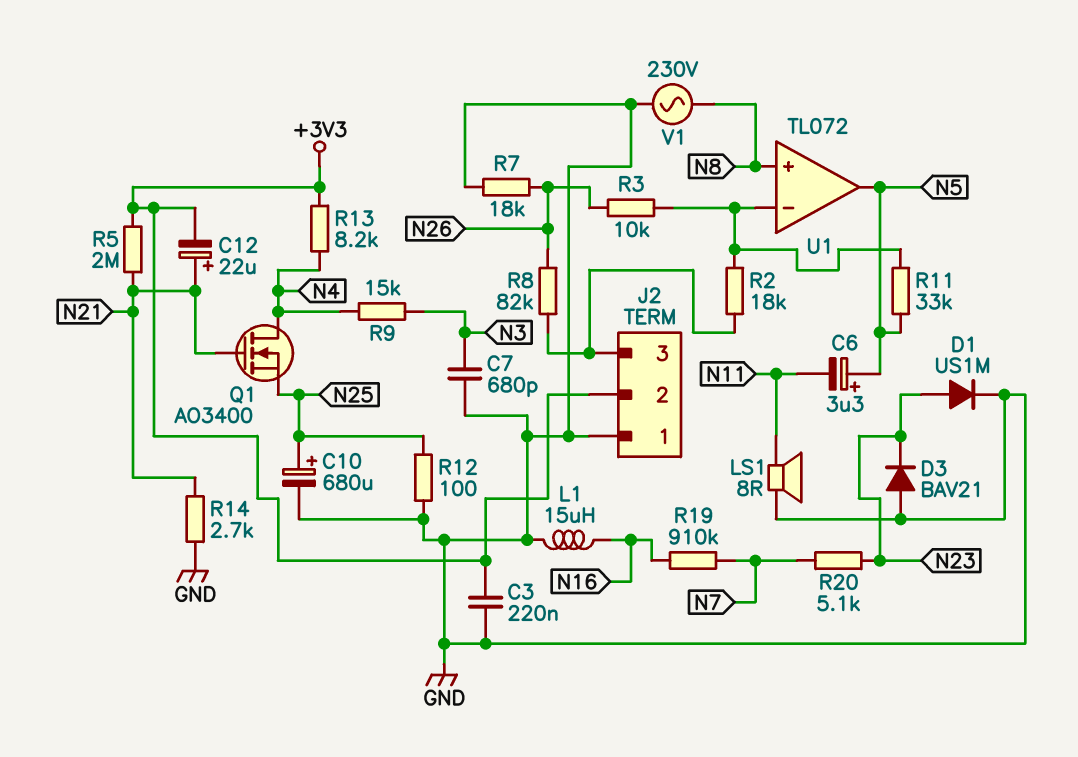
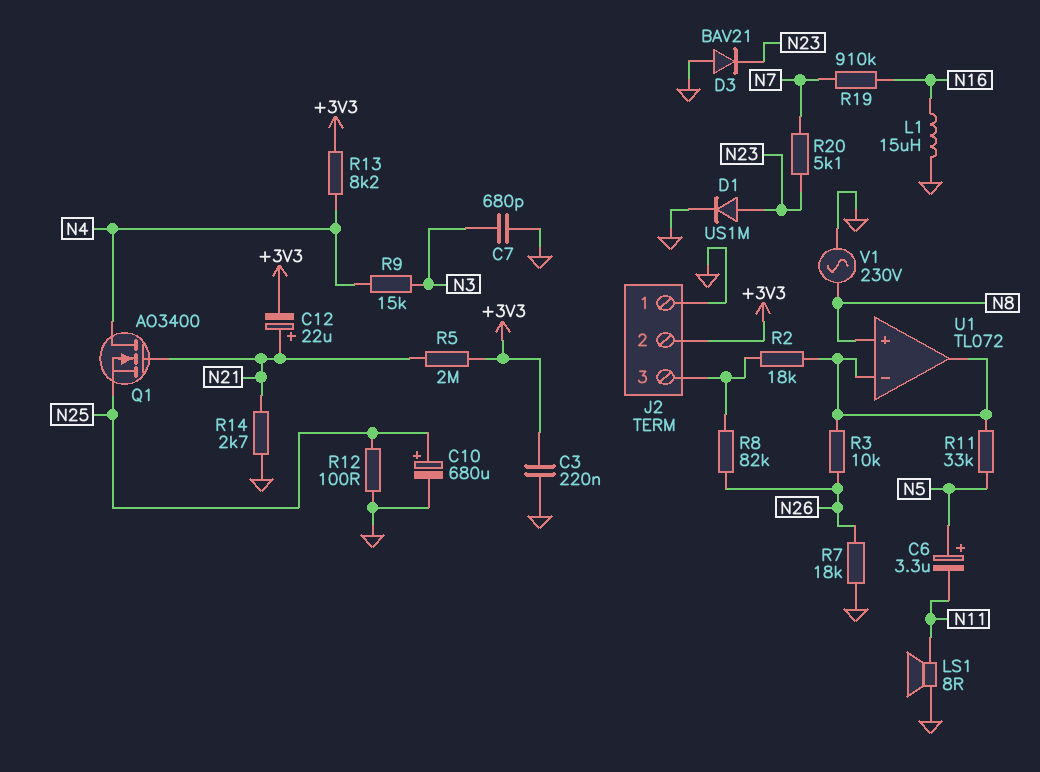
U1 pin out: N5 -> U1/in-

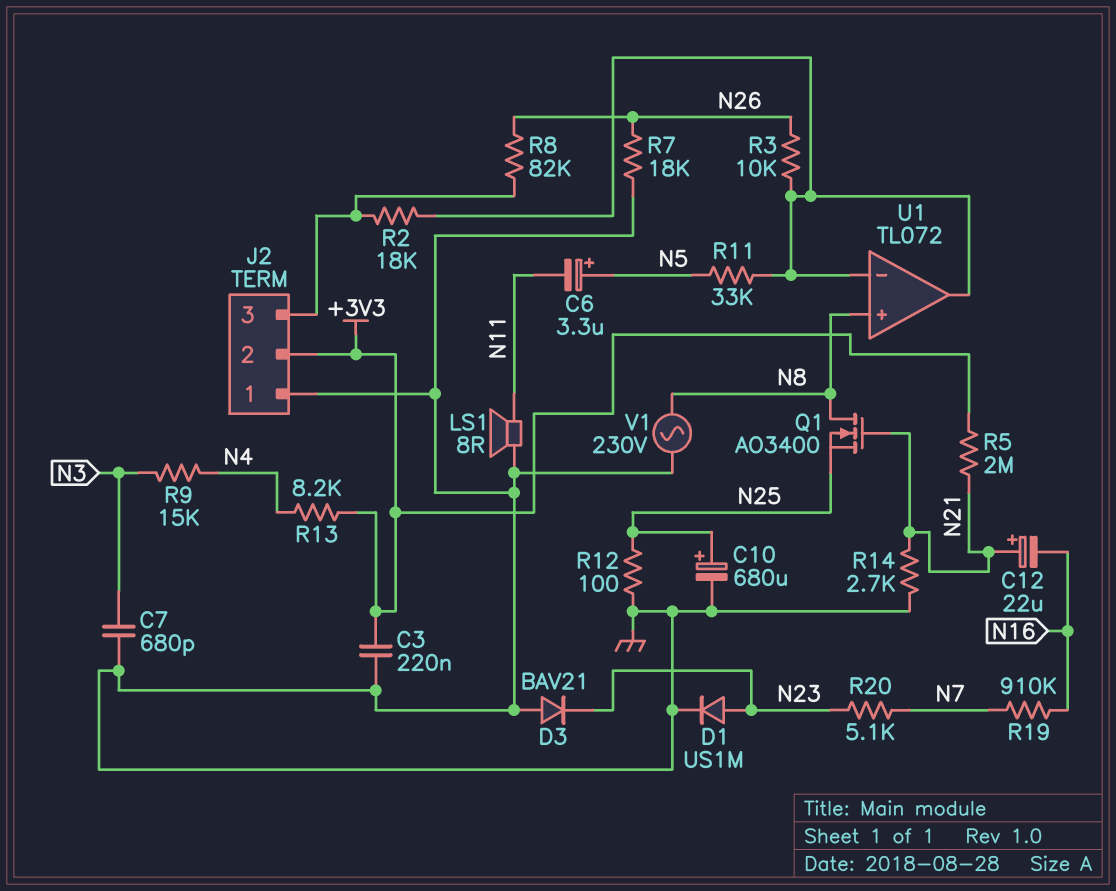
C12: 22uF (plus N21, minus +3V3) -> 22uF (plus N21, minus N16)
L1: 15uH (GND, N16) -> none
Q1: NMOS AO3400 (G N21, D N4, S N25) -> NMOS AO3400 (G N21, D N8, S N25)

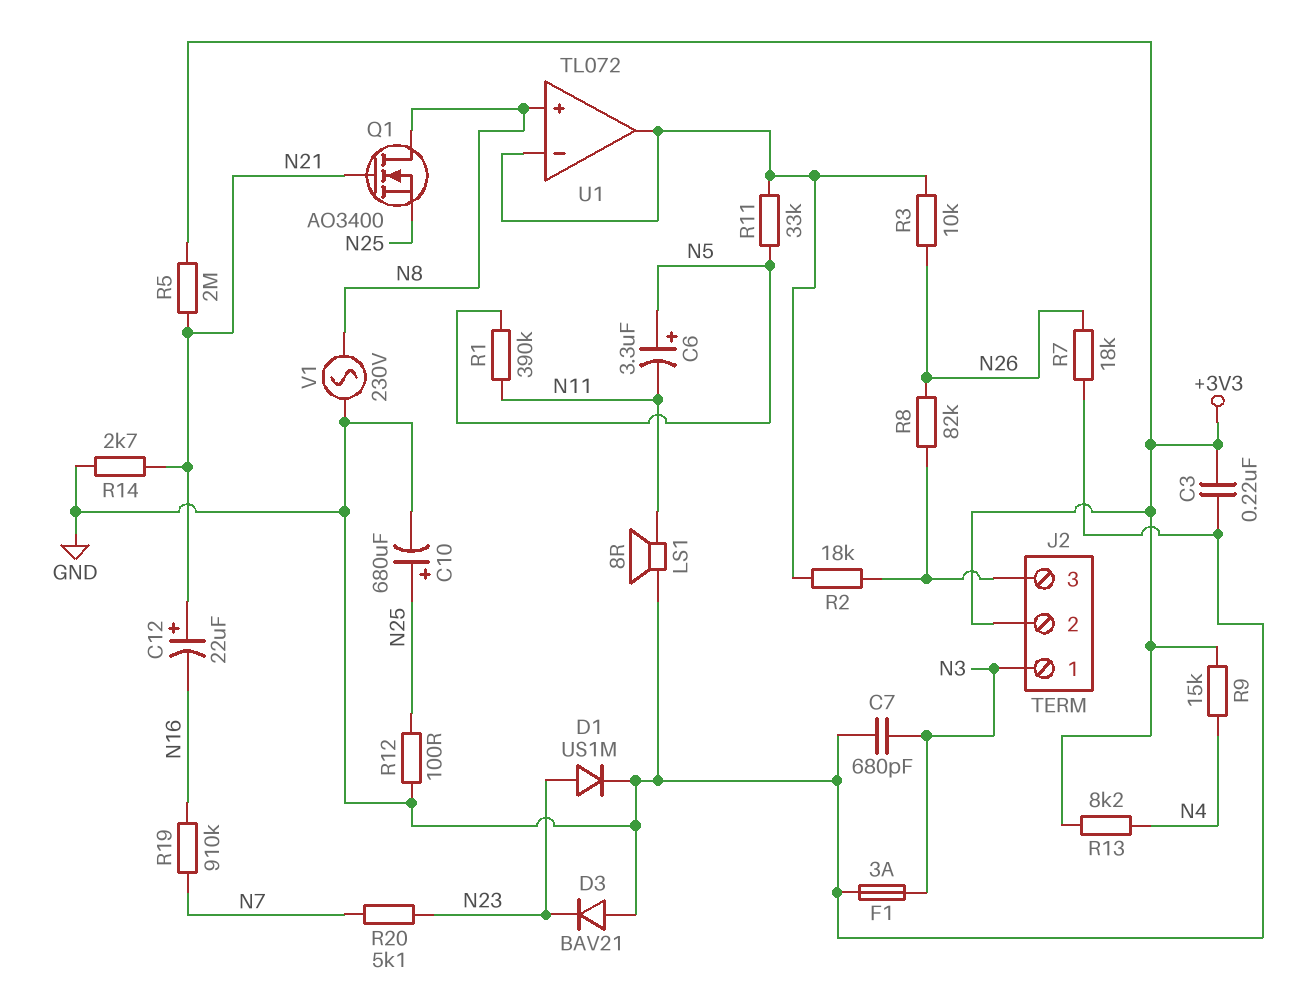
F1: none -> 3A (GND, N3)
J2 pin 1: GND -> N3
R1: none -> 390k (N5, N11)
R9: 15k (N3, N4) -> 15k (+3V3, N4)

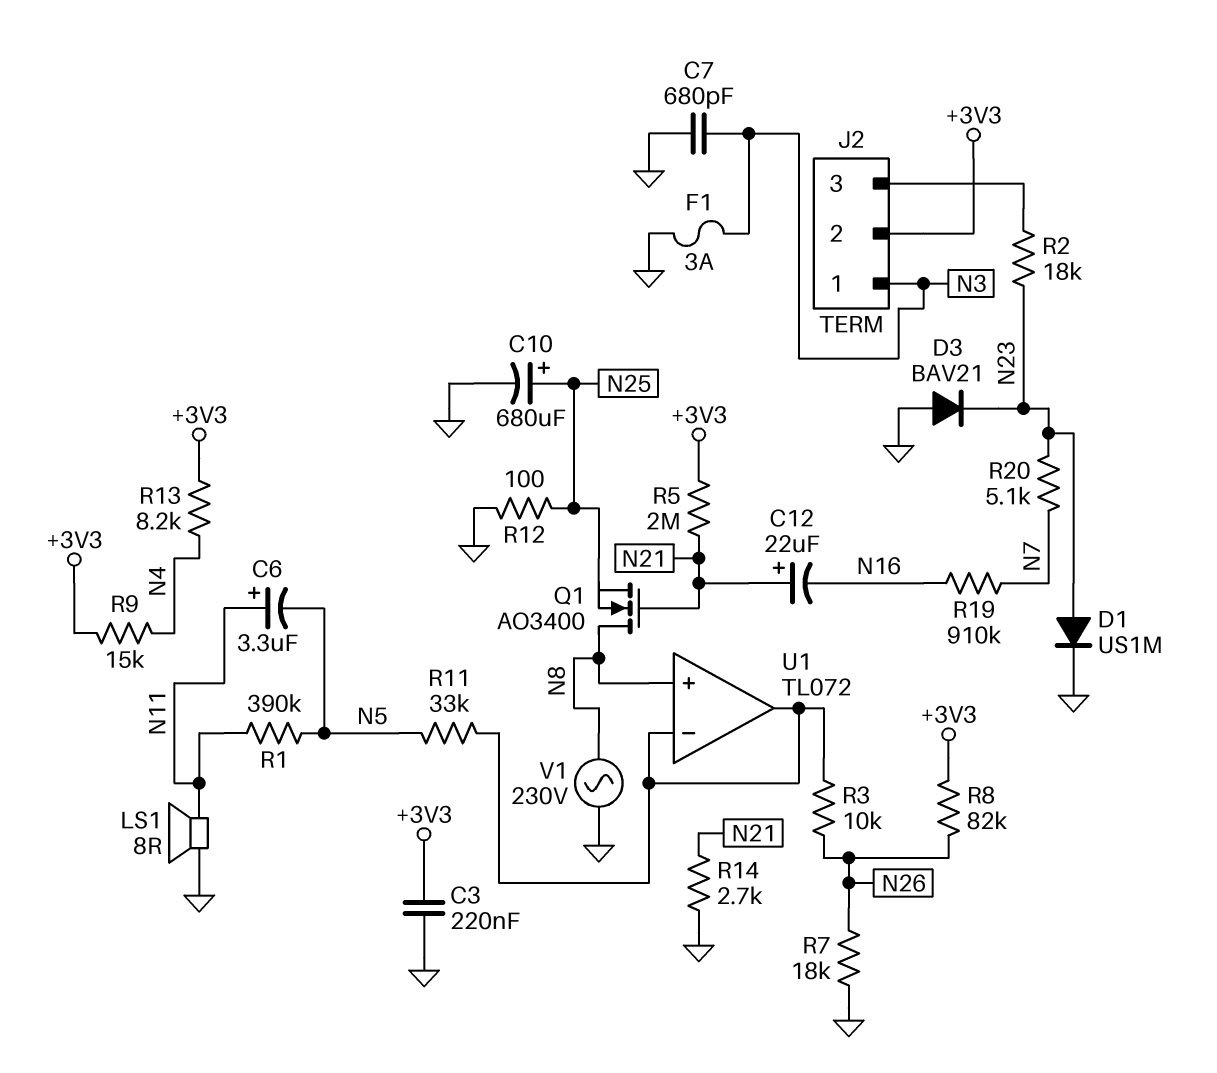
C6: 3.3uF (plus N5, minus N11) -> 3.3uF (plus N11, minus N5)
R2: 18k (J2/3, U1/in-) -> 18k (J2/3, N23)
R8: 82k (J2/3, N26) -> 82k (+3V3, N26)

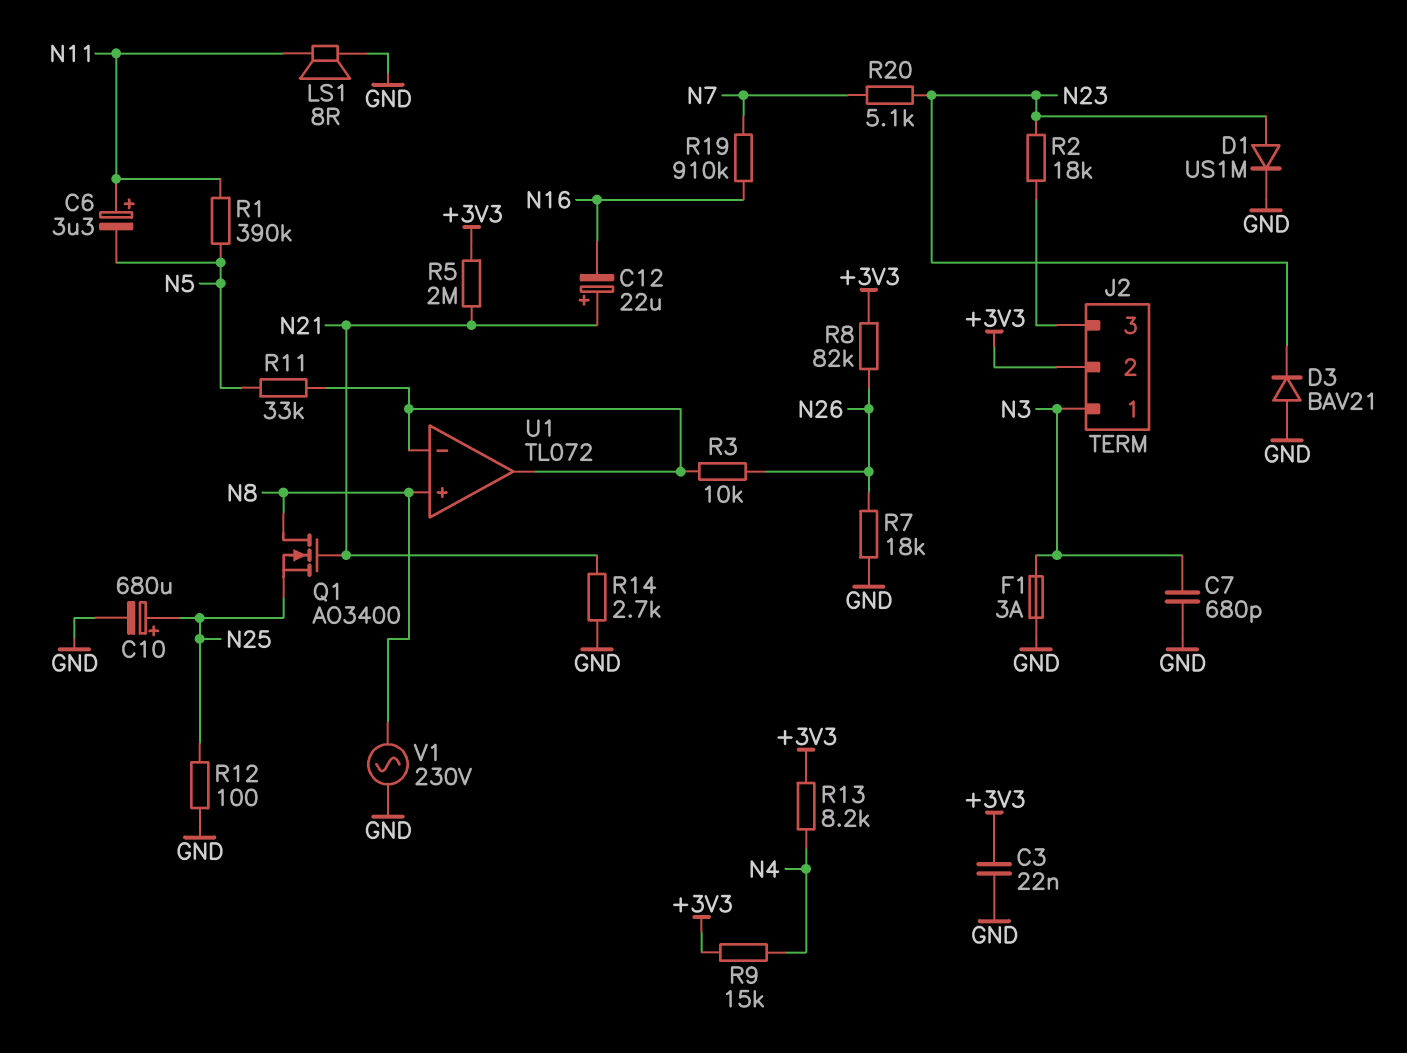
C3: 220nF (+3V3, GND) -> 22nF (+3V3, GND)

